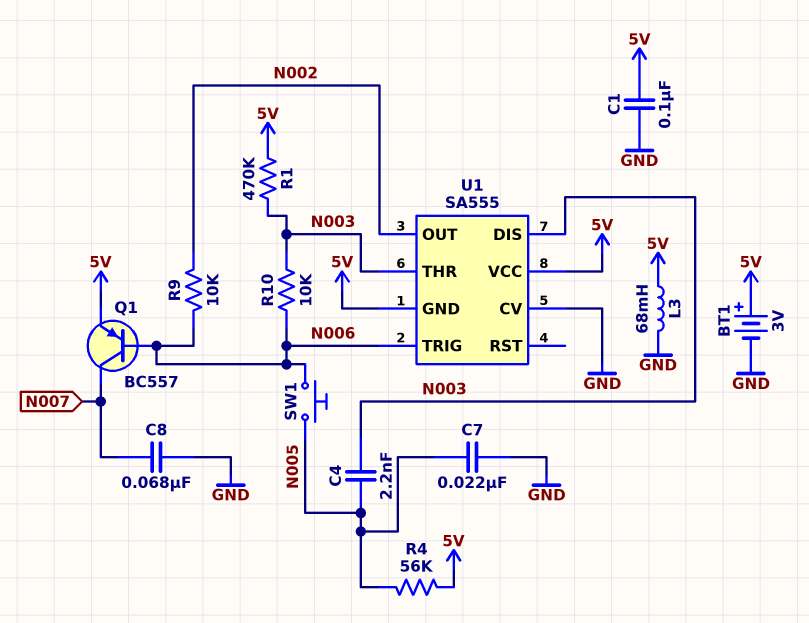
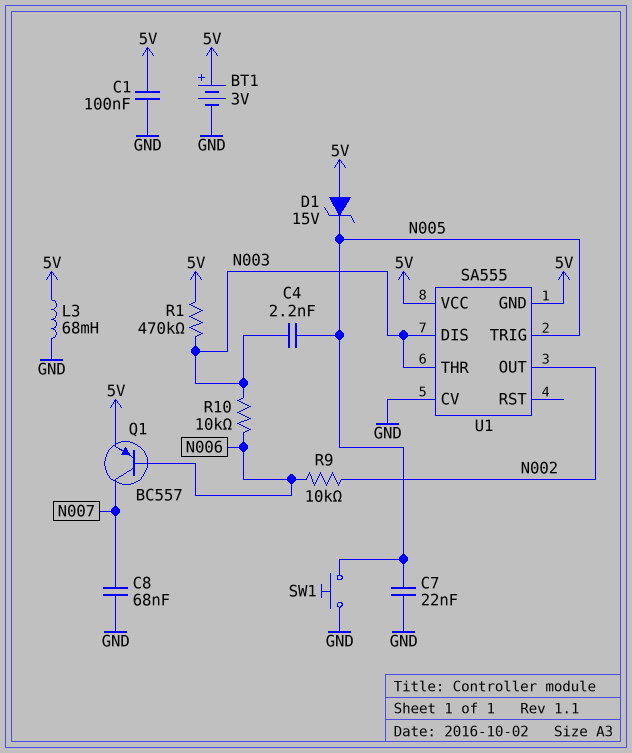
D1: none -> zener 15V (A 5V, K N005)
R4: 56k (5V, N005) -> none
SW1: button (N005, N006) -> button (GND, N005)
U1 pin TRIG: N006 -> N005

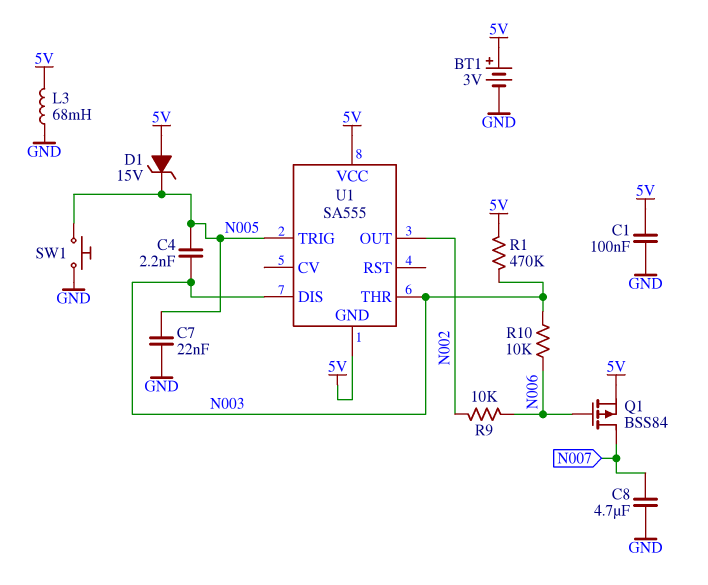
C8: 68nF (GND, N007) -> 4.7uF (GND, N007)
Q1: PNP BC557 (B N006, C N007, E 5V) -> PMOS BSS84 (G N006, D N007, S 5V)
U1 pin CV: GND -> none

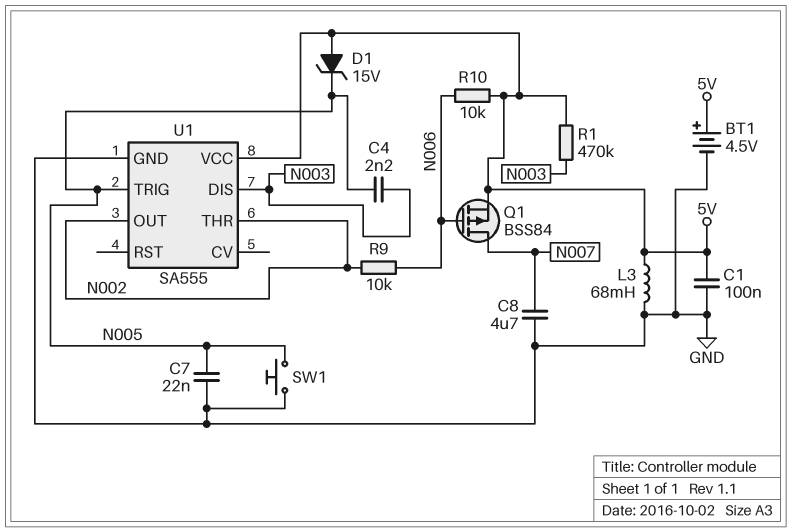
BT1: 3V (plus 5V, minus GND) -> 4.5V (plus 5V, minus GND)
R10: 10k (N003, N006) -> 10k (5V, N006)
U1 pin GND: 5V -> GND
U1 pin THR: N003 -> N002

